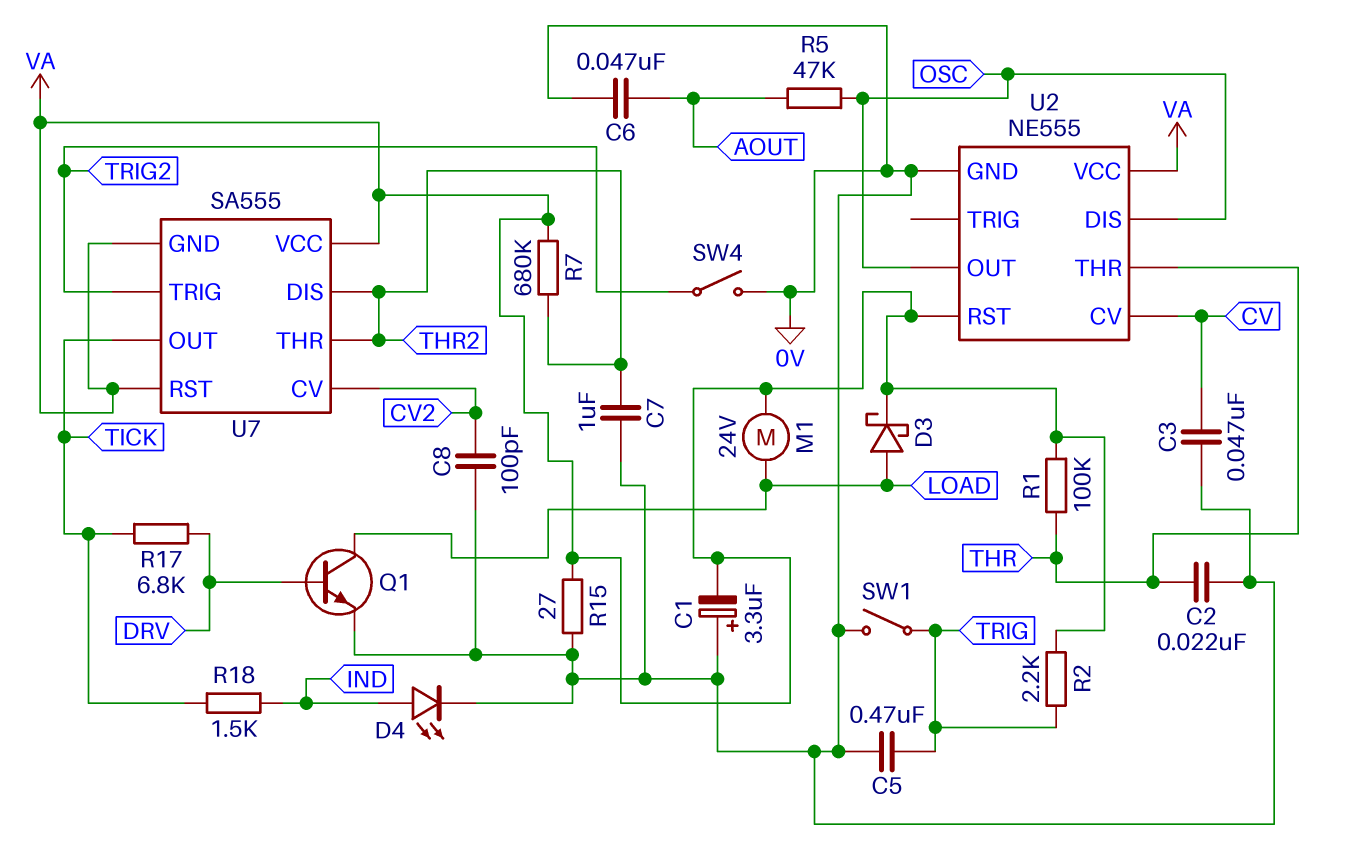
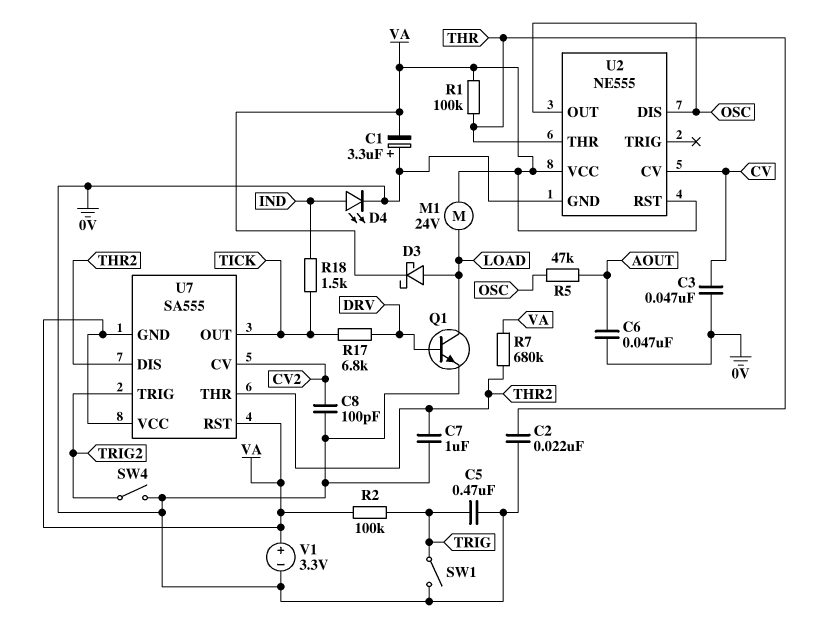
R2: 2.2k (TRIG, VA) -> 100k (TRIG, VA)
R15: 27 (0V, VA) -> none
V1: none -> 3.3V (plus VA, minus 0V)

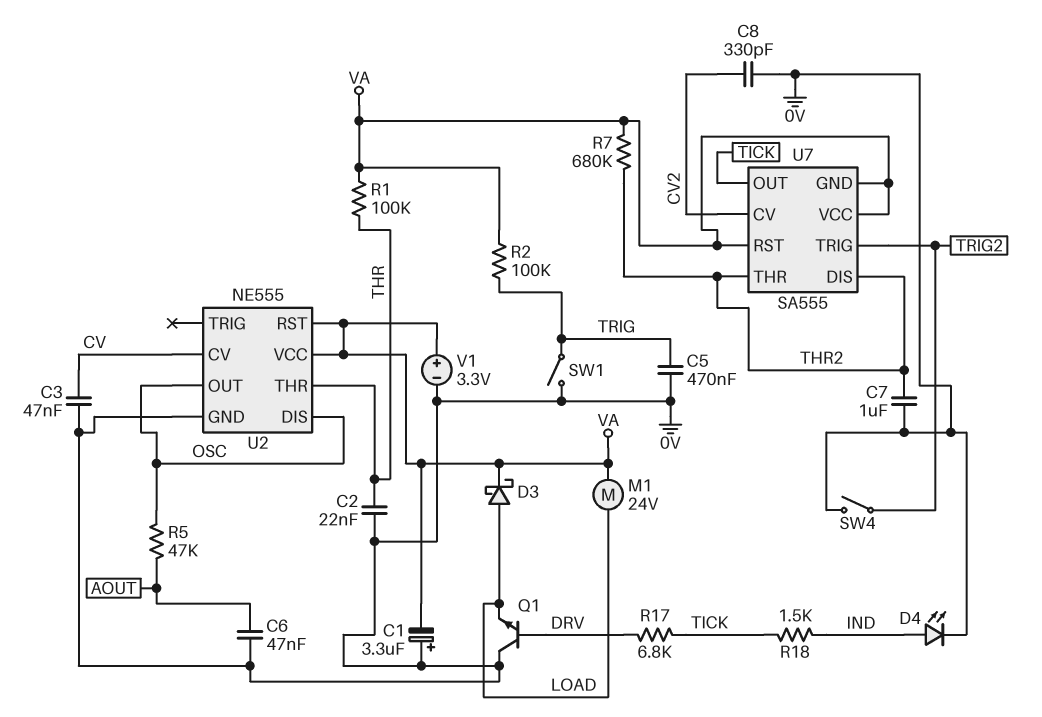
C8: 100pF (0V, CV2) -> 330pF (0V, CV2)
Q1: NPN (B DRV, C LOAD, E 0V) -> NPN (B DRV, C 0V, E LOAD)

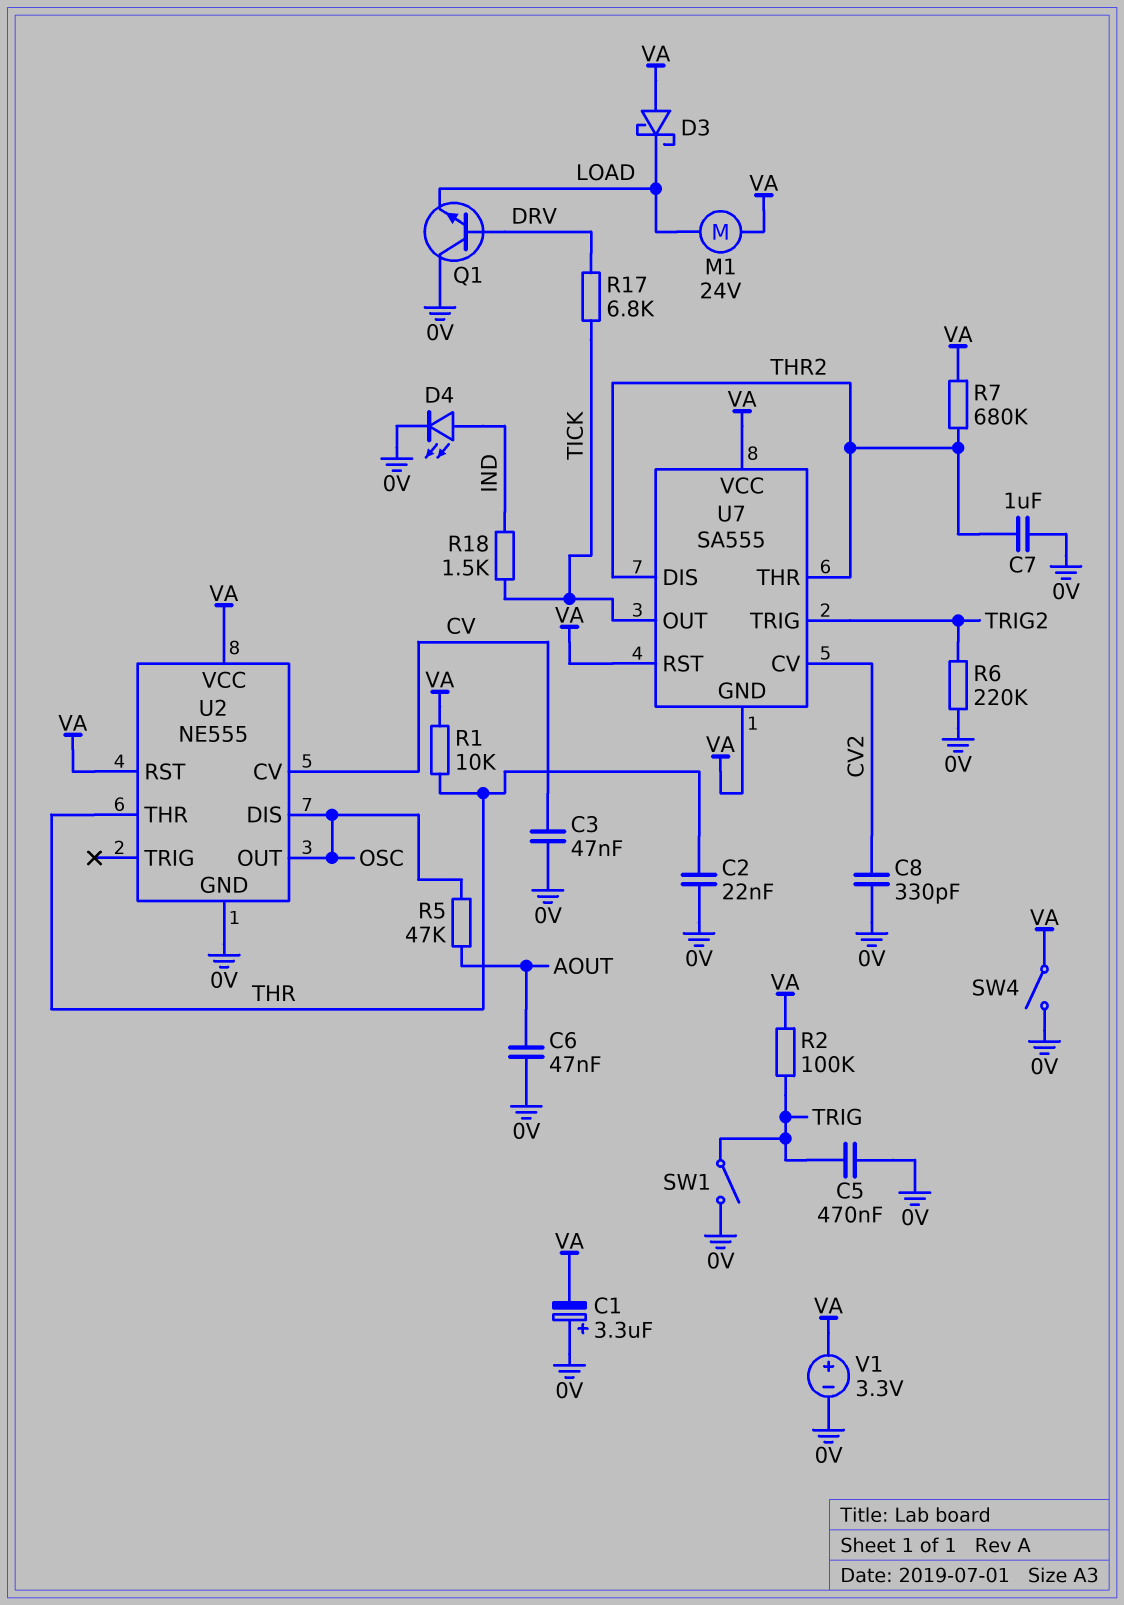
D3: schottky (A LOAD, K VA) -> schottky (A VA, K LOAD)
R1: 100k (THR, VA) -> 10k (THR, VA)
R6: none -> 220k (0V, TRIG2)
SW4: switch (0V, TRIG2) -> switch (0V, VA)

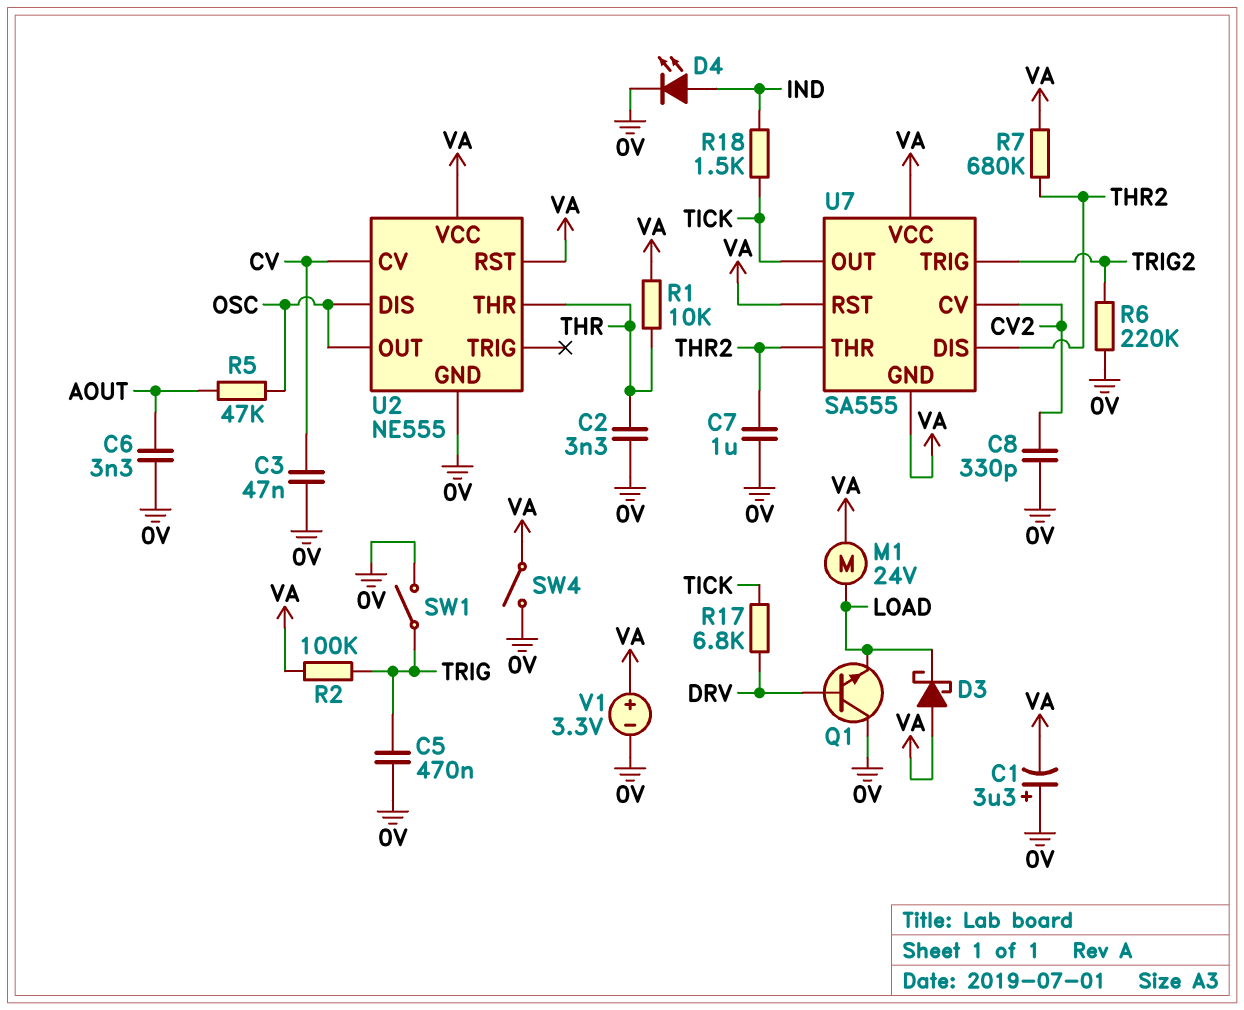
C2: 22nF (0V, THR) -> 3.3nF (0V, THR)
C6: 47nF (0V, AOUT) -> 3.3nF (0V, AOUT)

